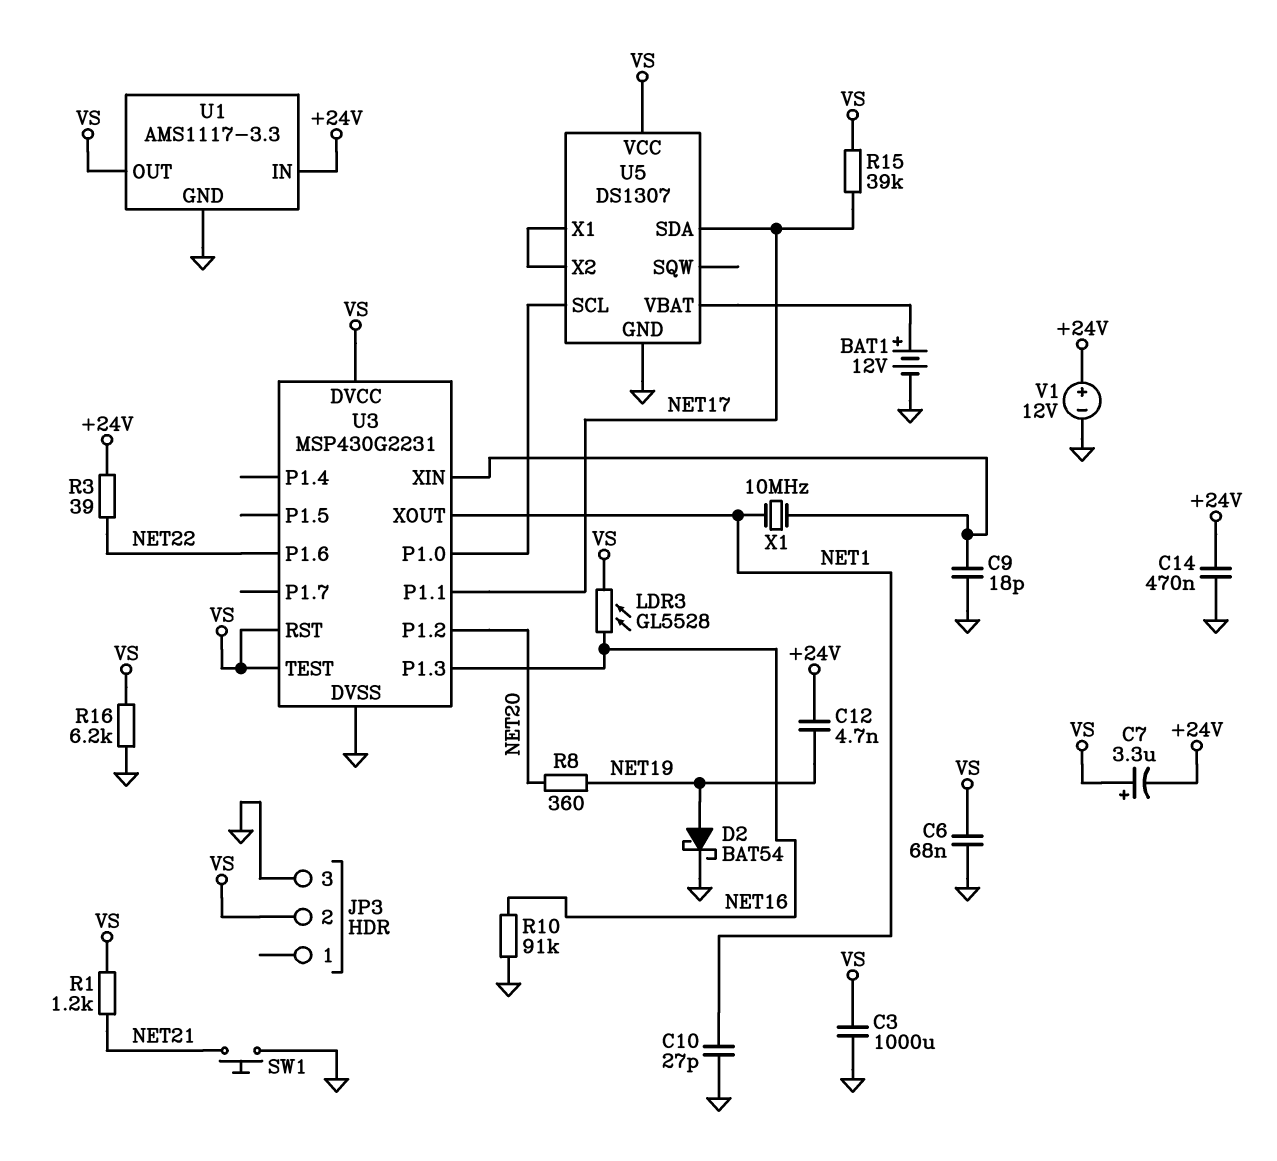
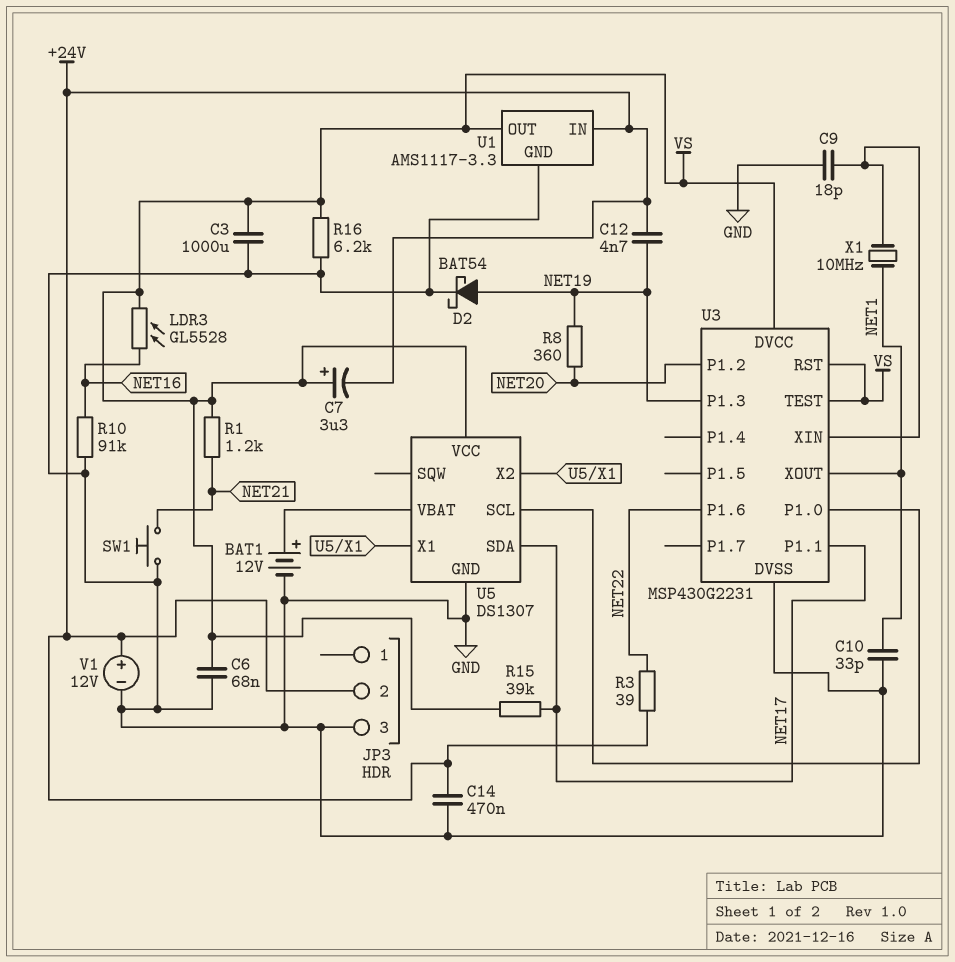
C10: 27pF (GND, NET1) -> 33pF (GND, NET1)
JP3 pin 2: VS -> +24V
U3 pin P1.3: NET16 -> NET19

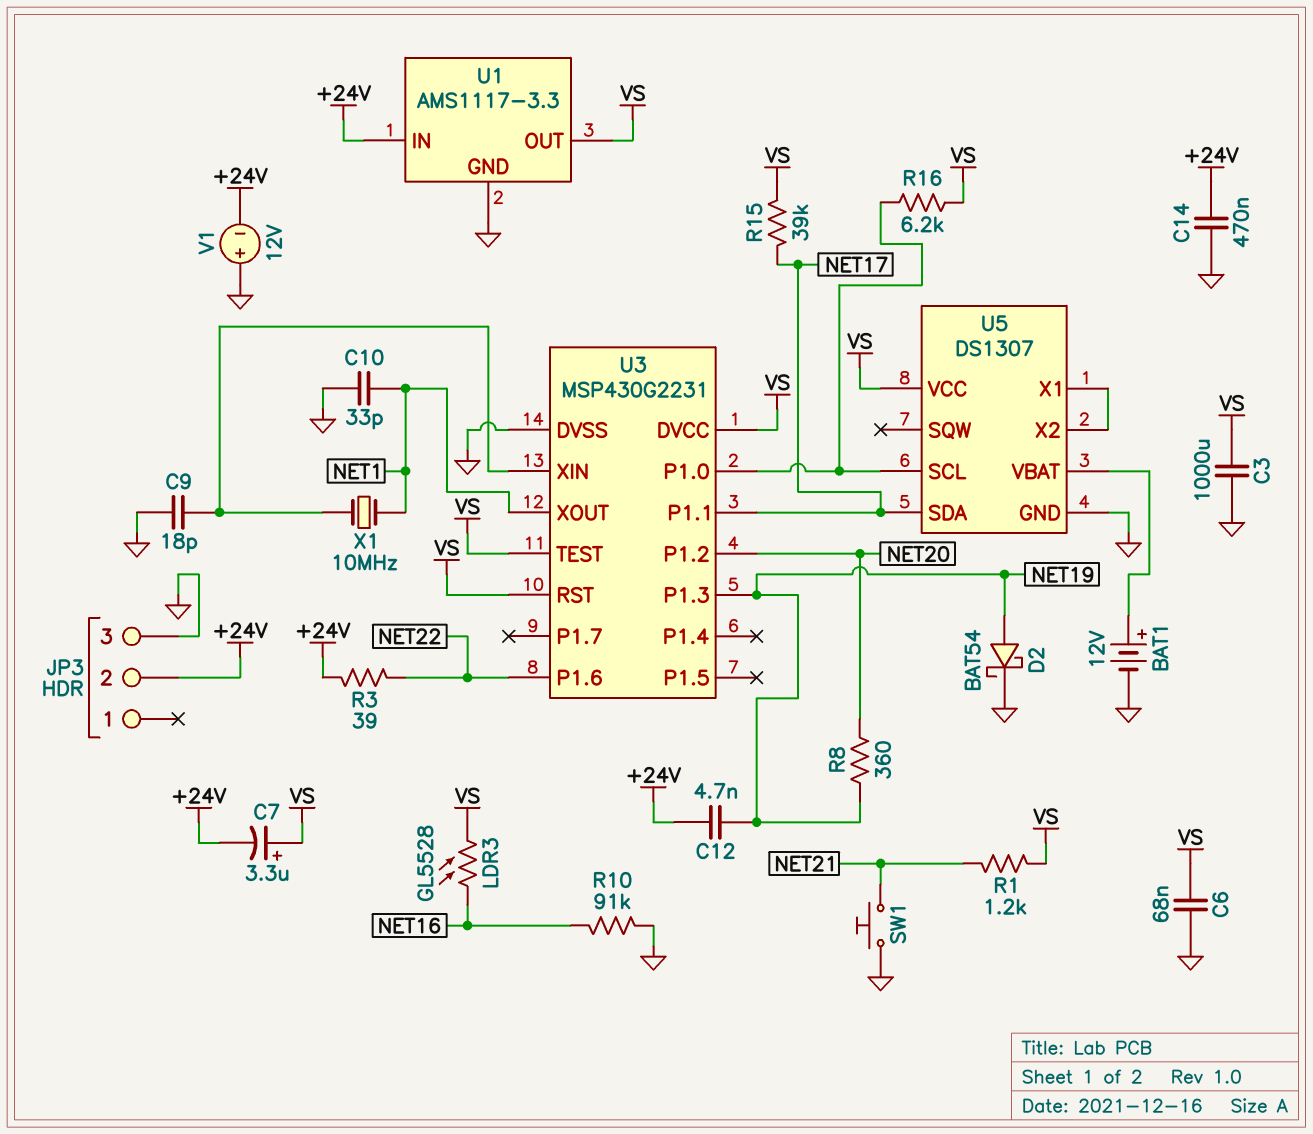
R16: 6.2k (GND, VS) -> 6.2k (U3/P1.0, VS)
V1: 12V (plus +24V, minus GND) -> 12V (plus GND, minus +24V)

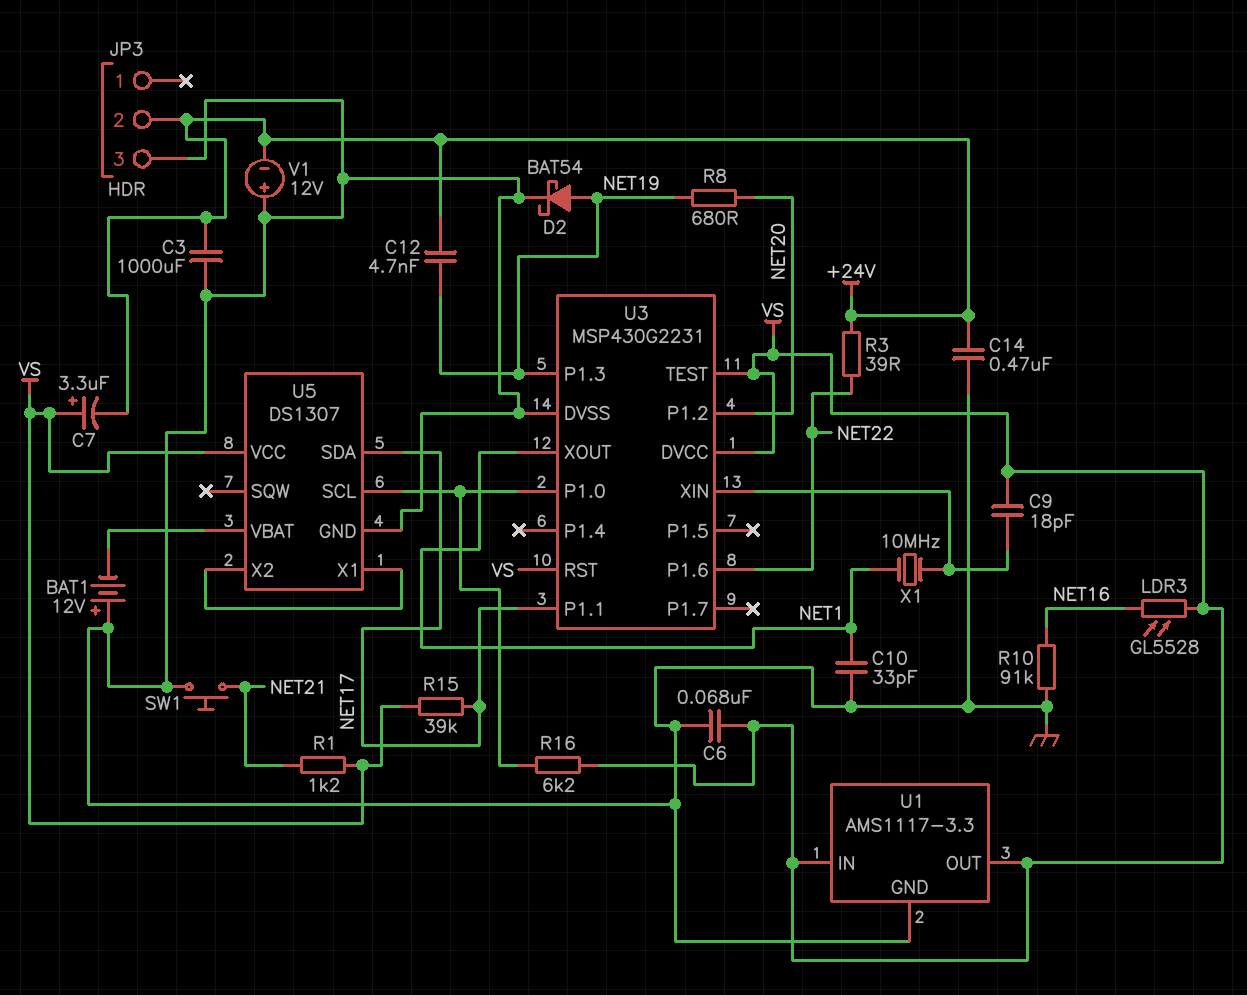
BAT1: 12V (plus U5/VBAT, minus GND) -> 12V (plus GND, minus U5/VBAT)
C3: 1000uF (GND, VS) -> 1000uF (+24V, GND)
C9: 18pF (GND, U3/XIN) -> 18pF (U3/XIN, VS)
R8: 360 (NET19, NET20) -> 680 (NET19, NET20)
U1 pin IN: +24V -> VS

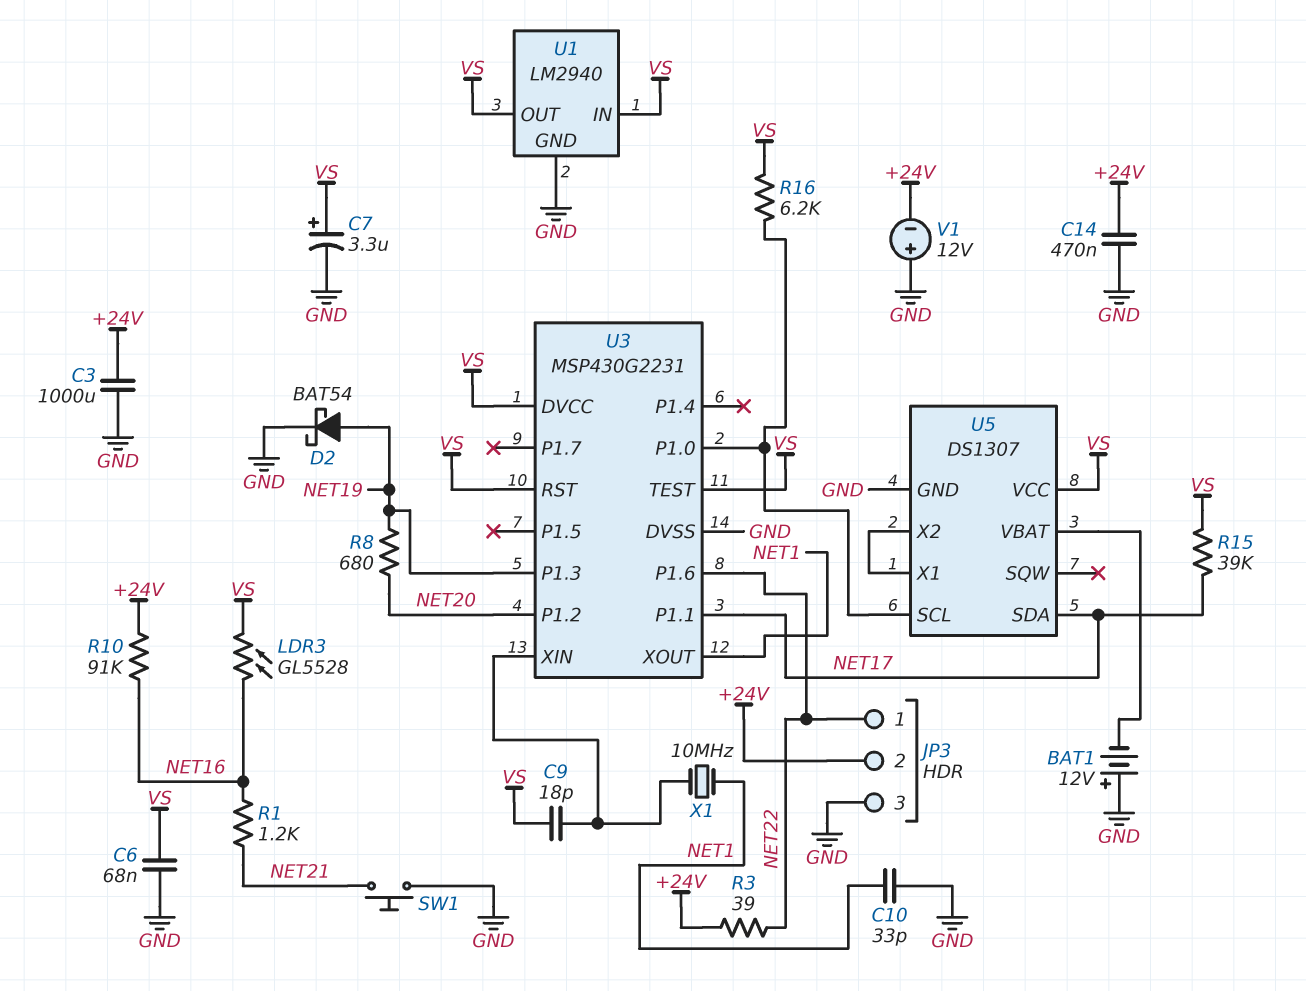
C7: 3.3uF (plus VS, minus +24V) -> 3.3uF (plus VS, minus GND)
C12: 4.7nF (+24V, NET19) -> none
JP3 pin 1: none -> NET22
R1: 1.2k (NET21, VS) -> 1.2k (NET16, NET21)
R10: 91k (GND, NET16) -> 91k (+24V, NET16)
U1: AMS1117-3.3 -> LM2940

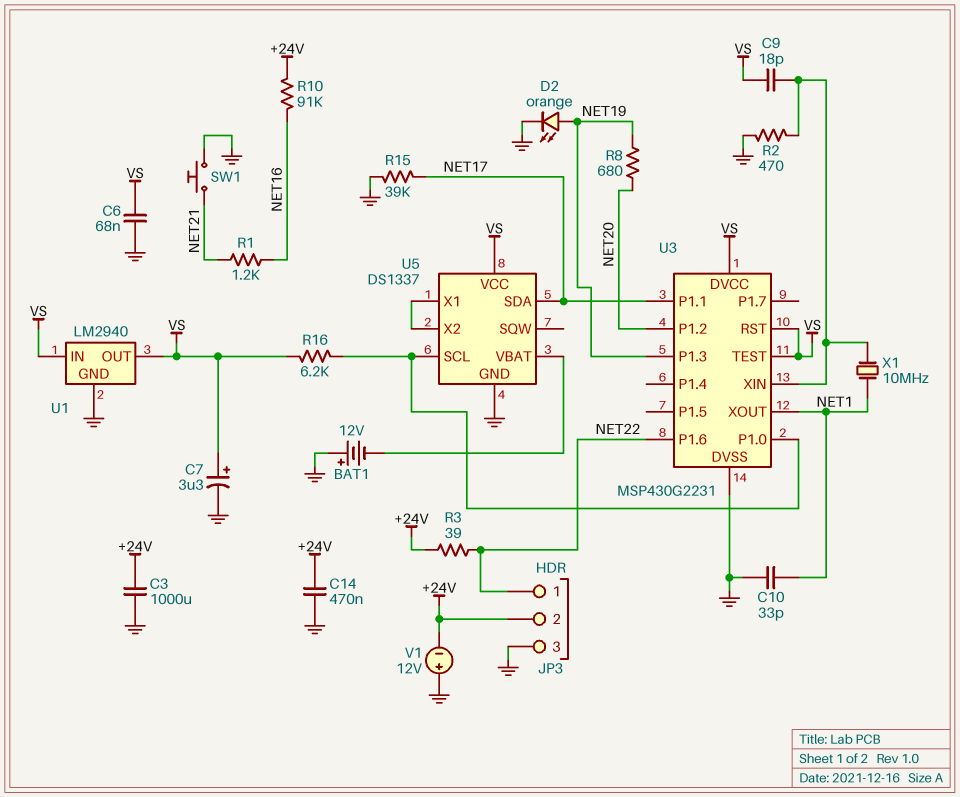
D2: schottky BAT54 (A NET19, K GND) -> LED orange (A NET19, K GND)
LDR3: GL5528 (NET16, VS) -> none
R2: none -> 470 (GND, U3/XIN)
R15: 39k (NET17, VS) -> 39k (GND, NET17)
U5: DS1307 -> DS1337

